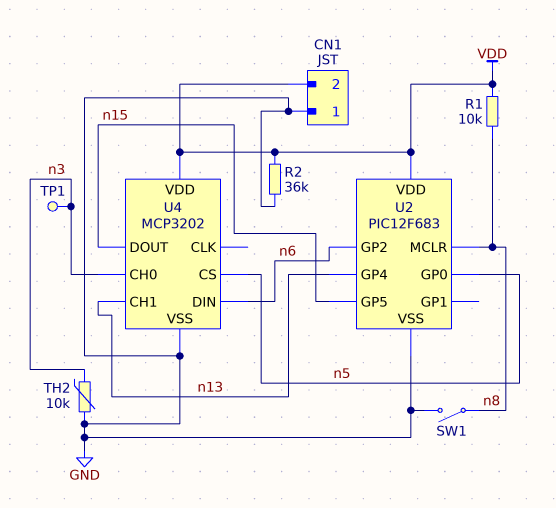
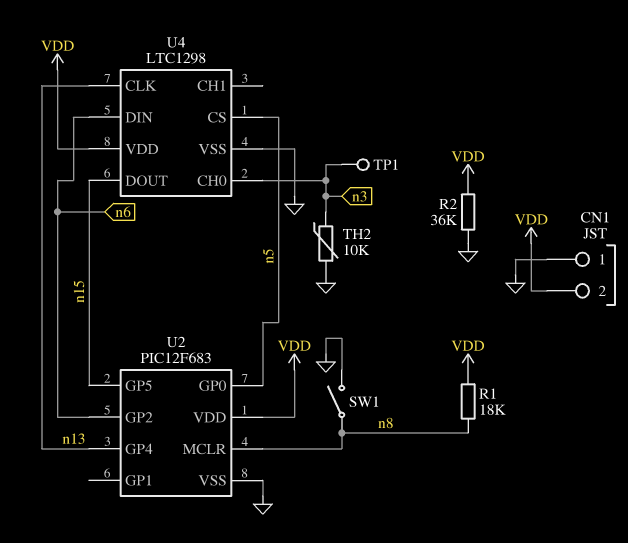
R1: 10k (VDD, n8) -> 18k (VDD, n8)
U4: MCP3202 -> LTC1298
U4 pin CH1: n13 -> none
U4 pin CLK: none -> n13

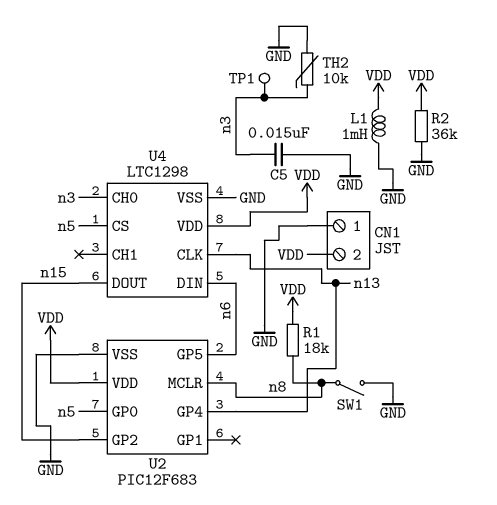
C5: none -> 15nF (GND, n3)
L1: none -> 1mH (GND, VDD)
U2 pin GP2: n6 -> n15
U2 pin GP5: n15 -> n6

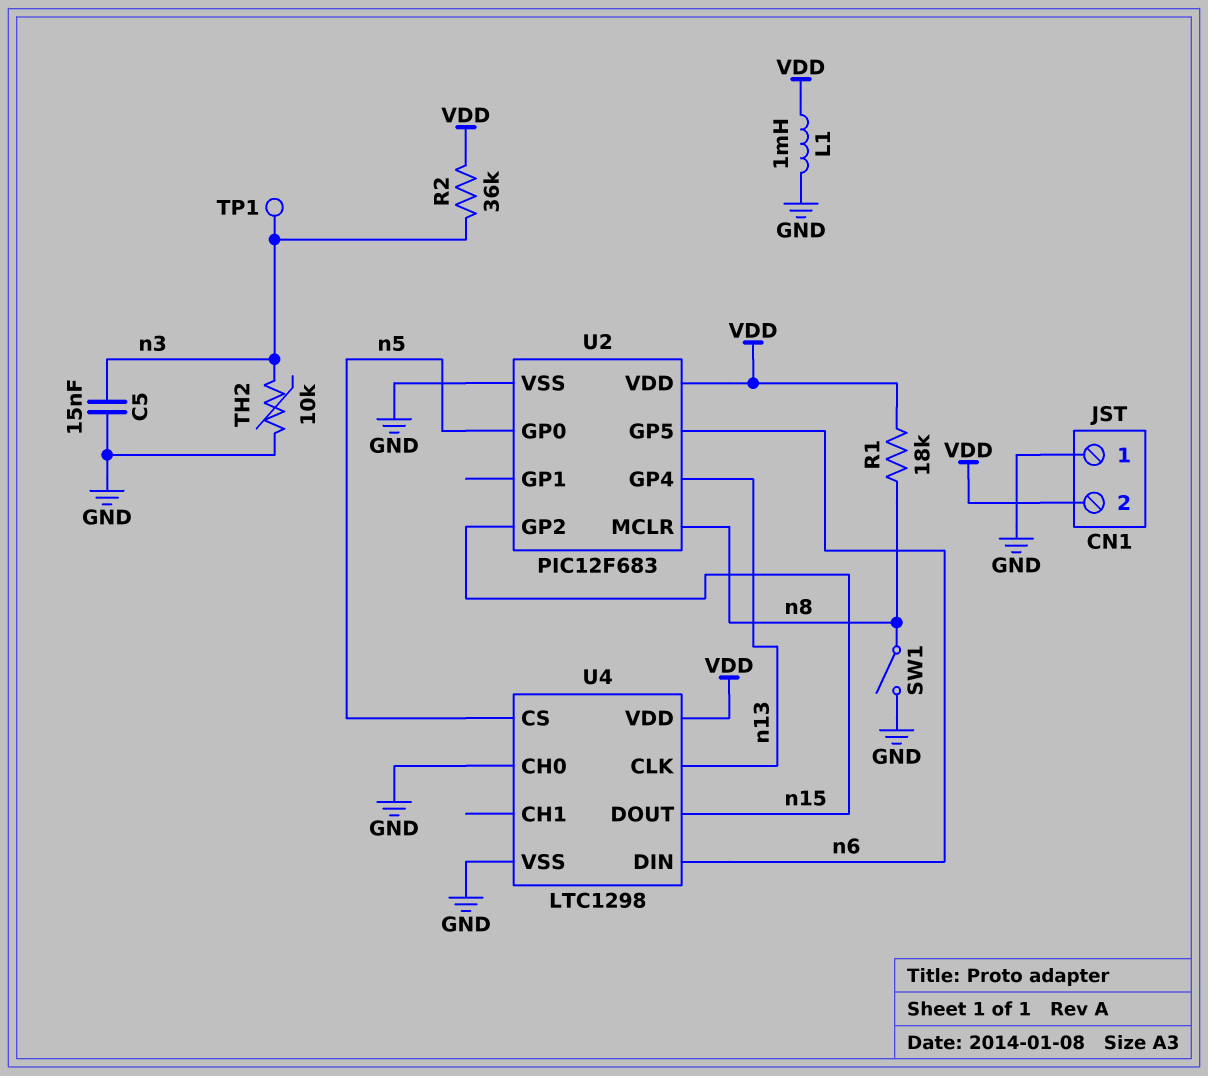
R2: 36k (GND, VDD) -> 36k (VDD, n3)
U4 pin CH0: n3 -> GND

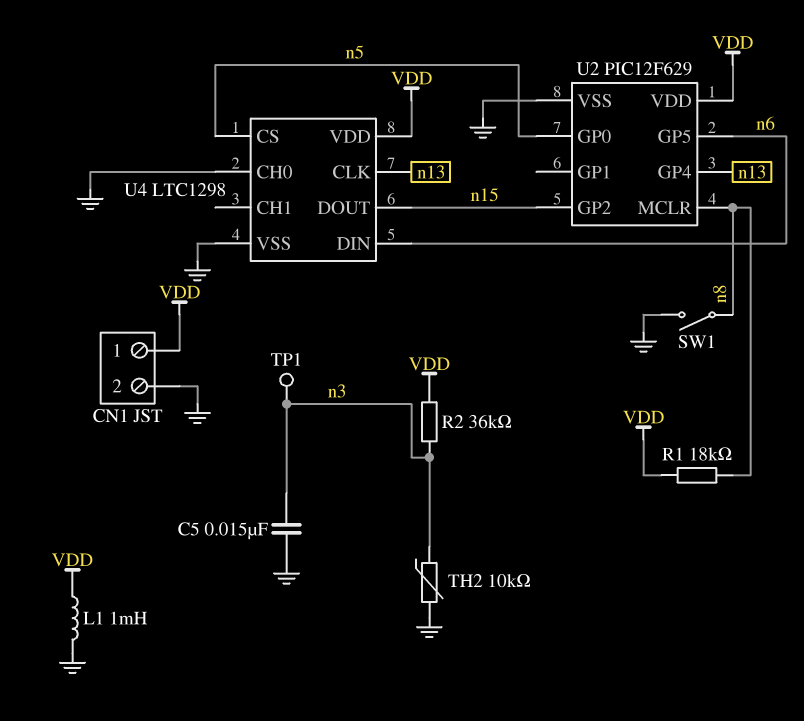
CN1 pin 1: GND -> VDD
CN1 pin 2: VDD -> GND
U2: PIC12F683 -> PIC12F629

